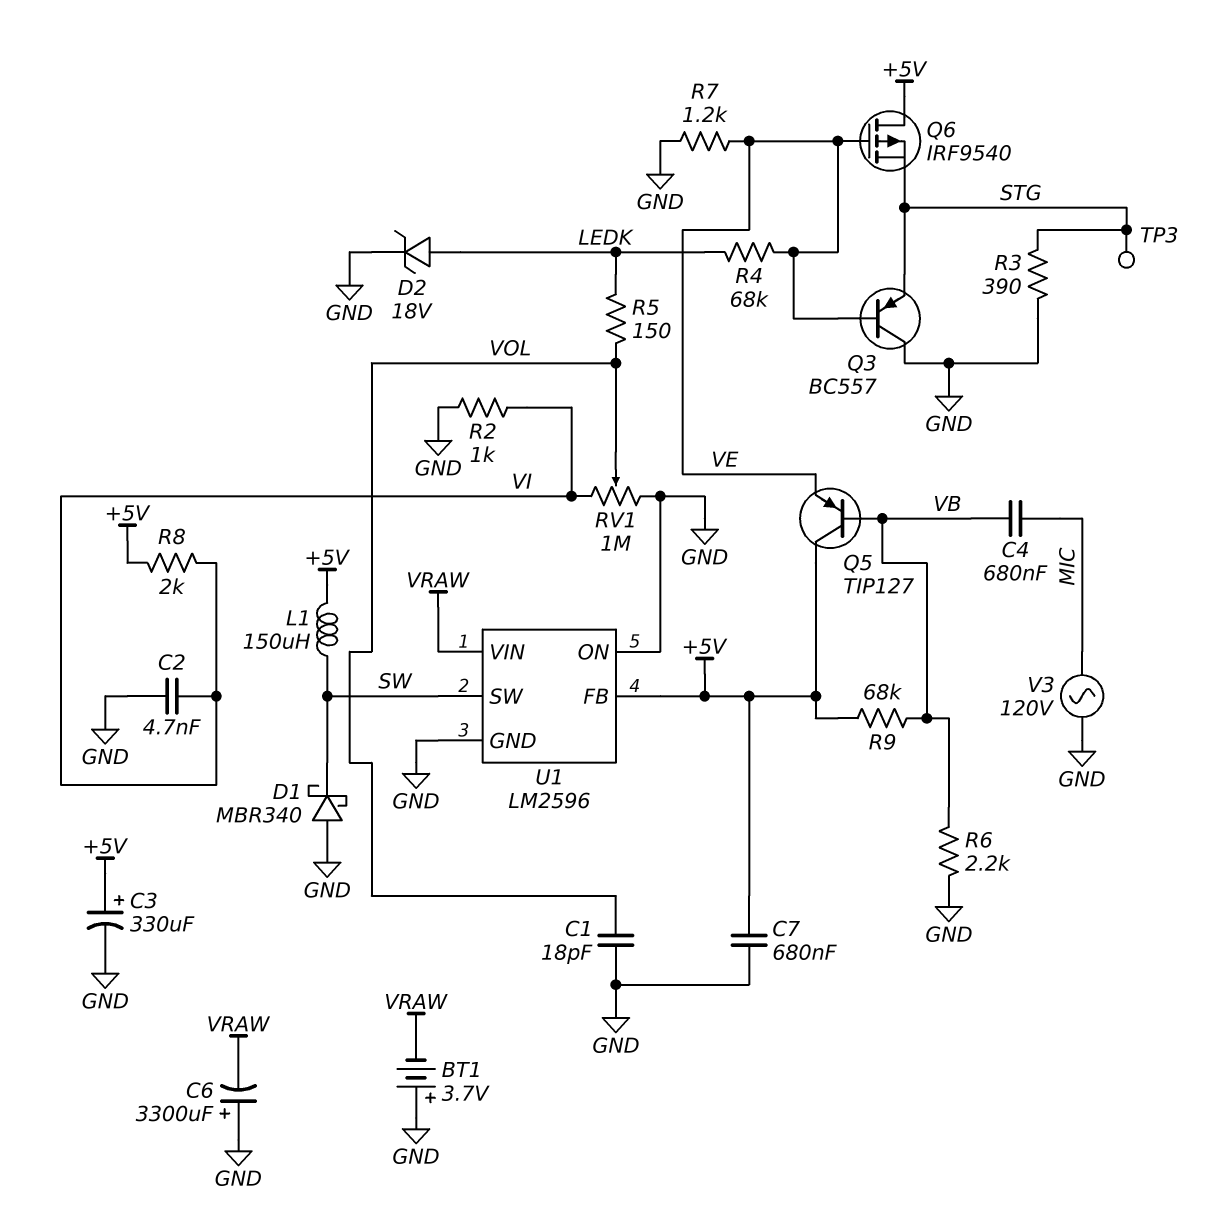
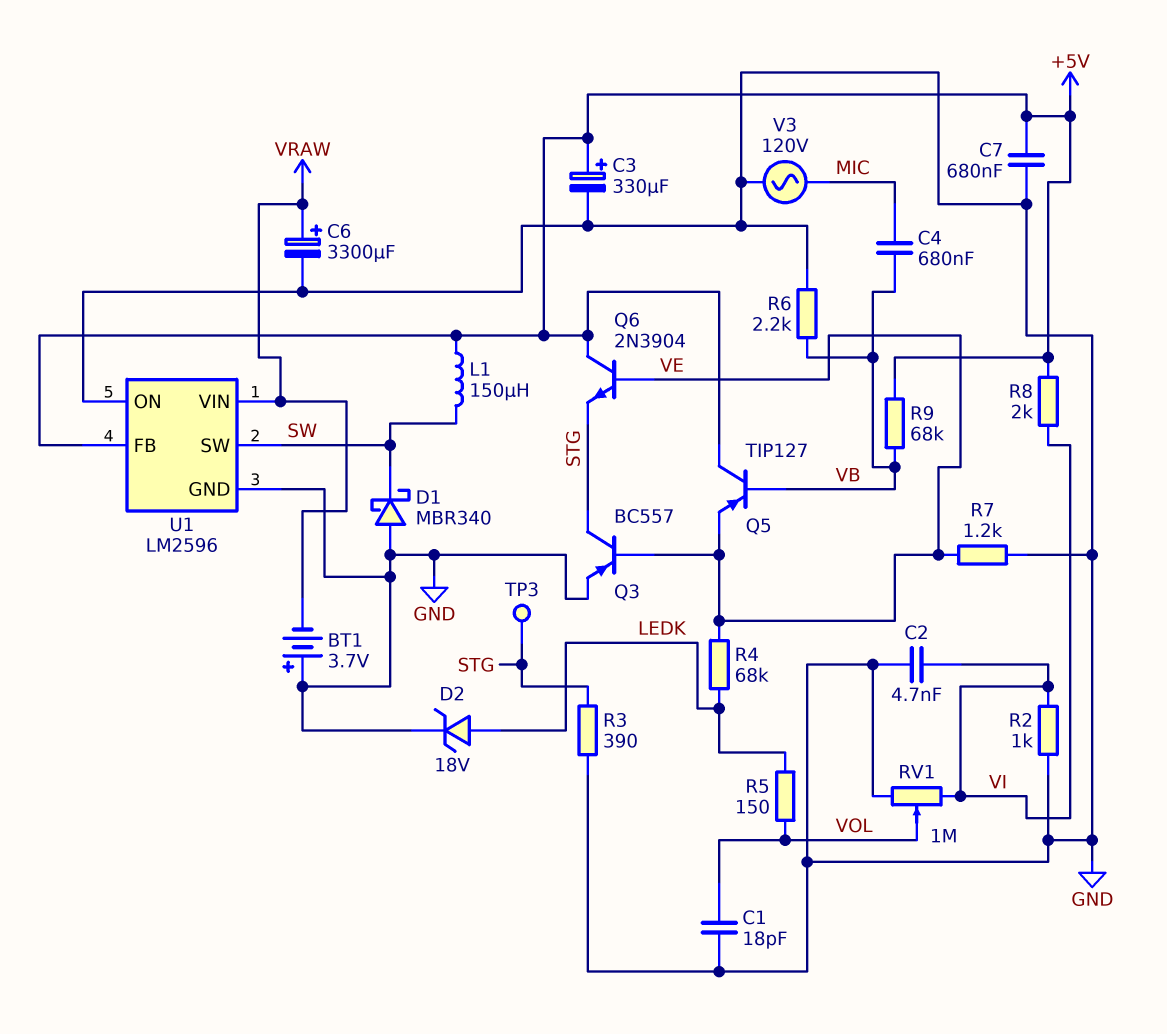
C6: 3300uF (plus GND, minus VRAW) -> 3300uF (plus VRAW, minus GND)
Q3: PNP BC557 (B VE, C GND, E STG) -> PNP BC557 (B VE, C STG, E GND)
Q6: PMOS IRF9540 (G VE, D +5V, S STG) -> NPN 2N3904 (B VE, C +5V, E STG)

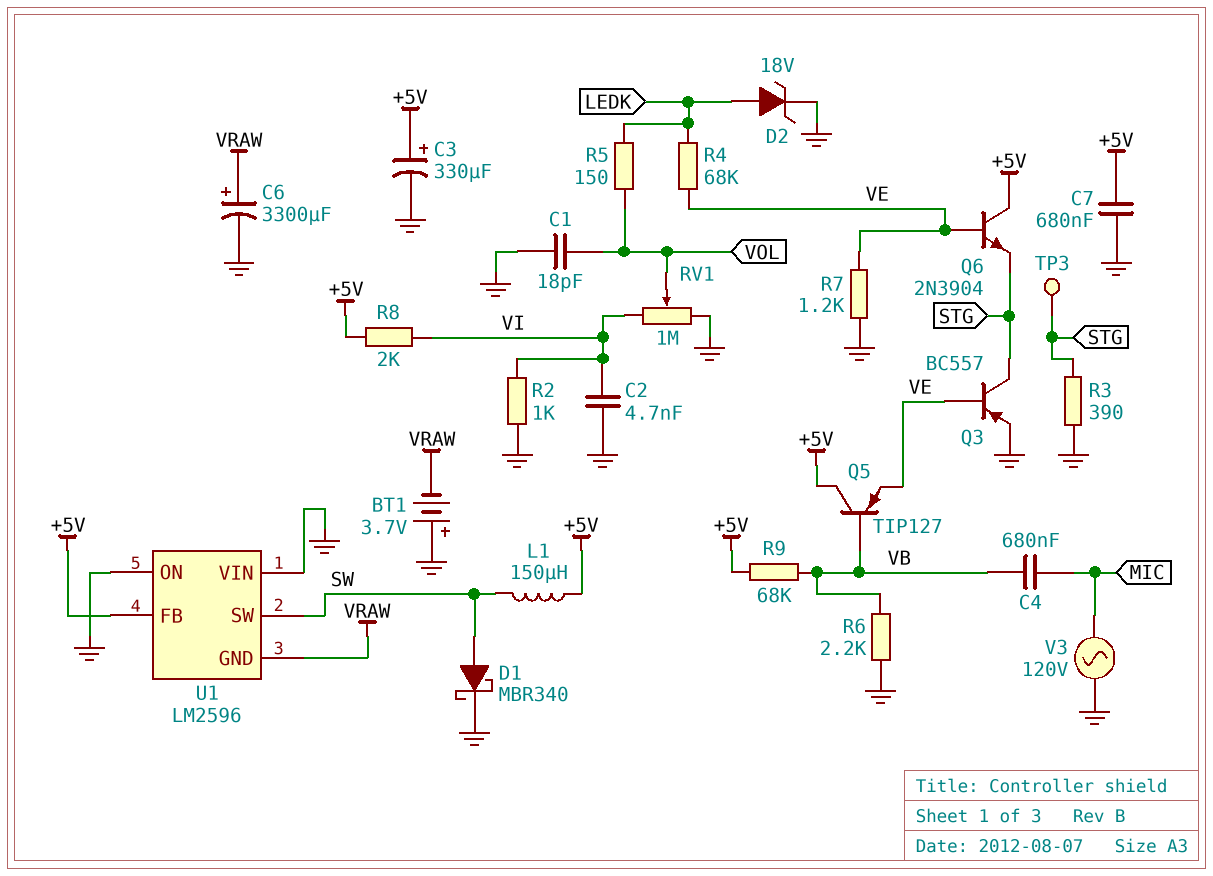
D1: schottky MBR340 (A GND, K SW) -> schottky MBR340 (A SW, K GND)
U1 pin GND: GND -> VRAW
U1 pin VIN: VRAW -> GND

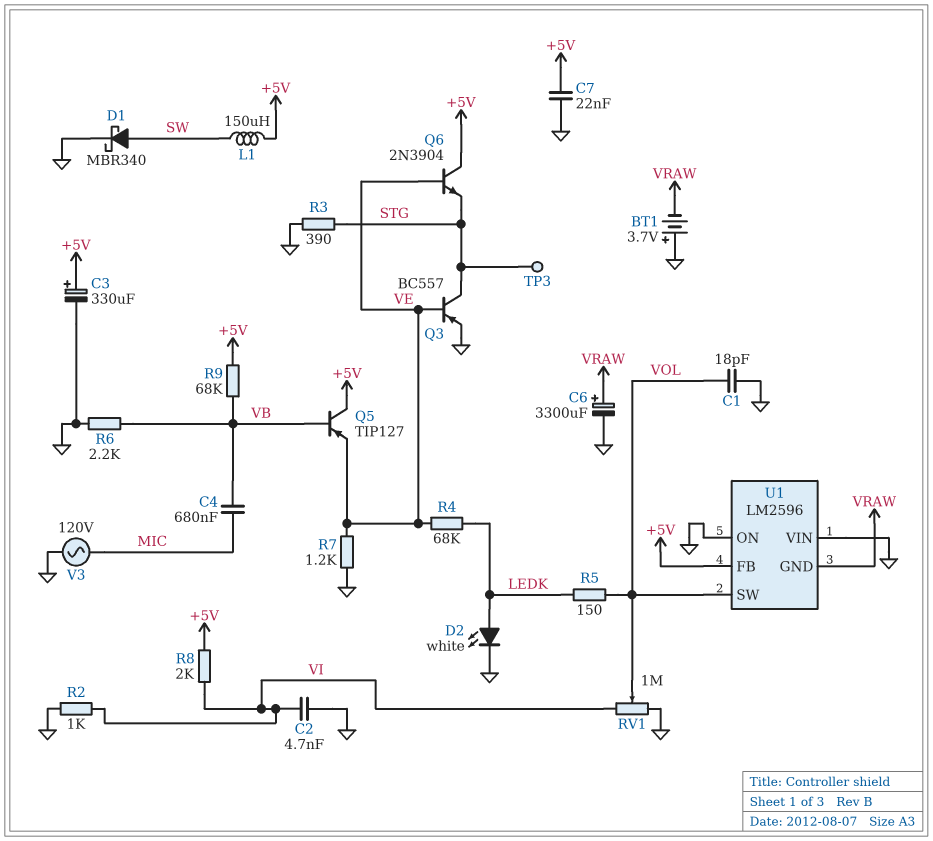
C7: 680nF (+5V, GND) -> 22nF (+5V, GND)
D2: zener 18V (A LEDK, K GND) -> LED white (A LEDK, K GND)
U1 pin SW: SW -> VOL

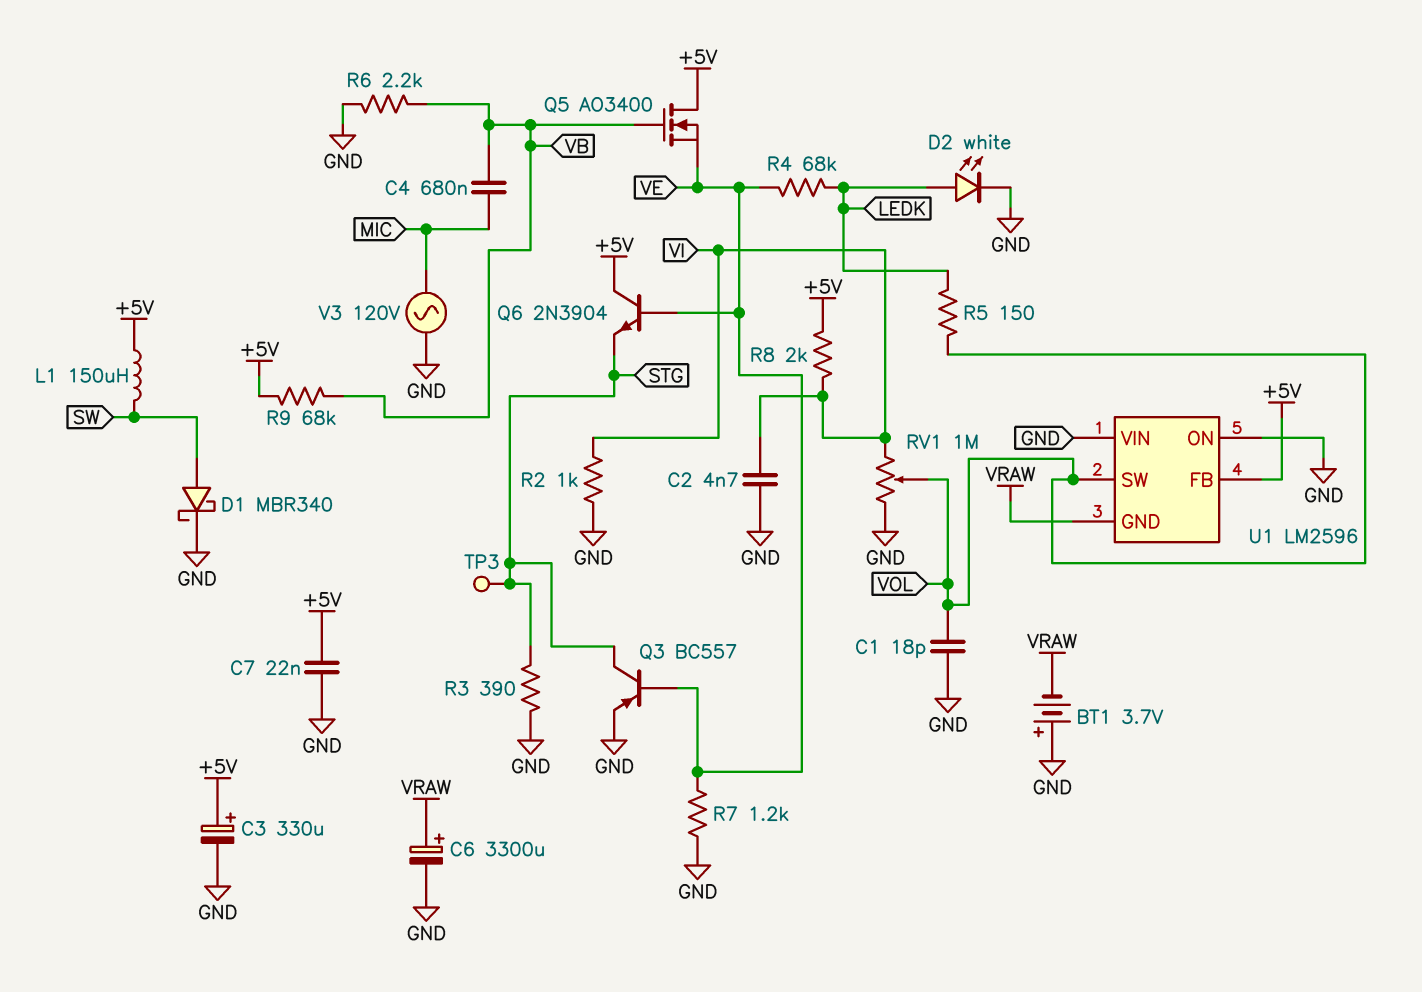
Q5: PNP TIP127 (B VB, C +5V, E VE) -> NMOS AO3400 (G VB, D +5V, S VE)

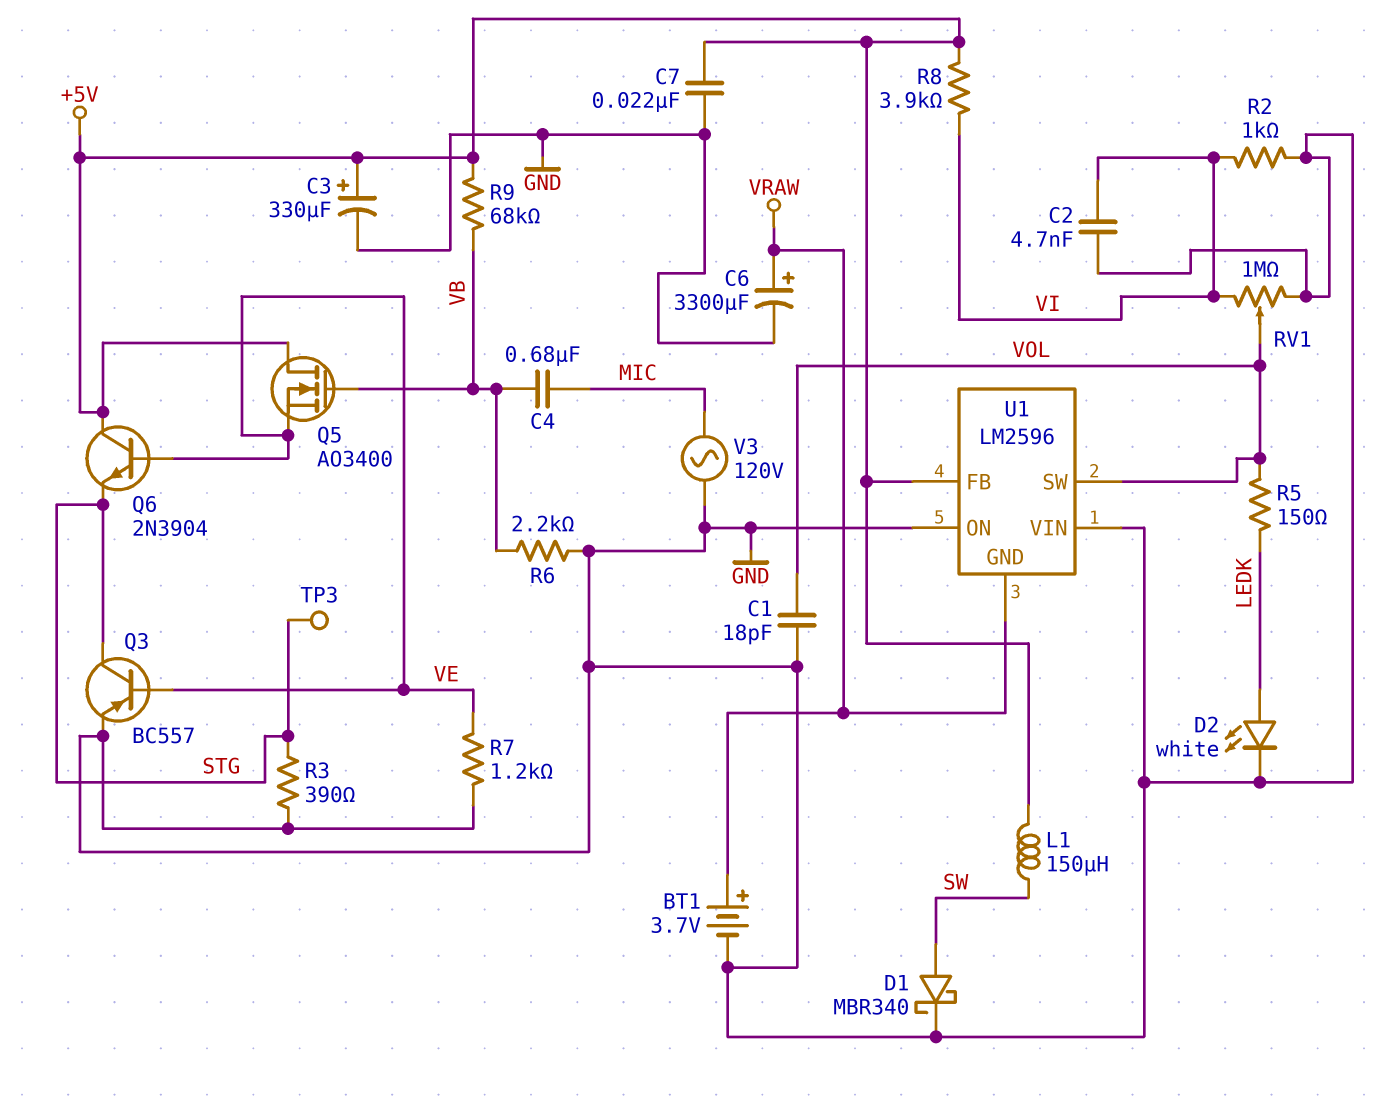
BT1: 3.7V (plus GND, minus VRAW) -> 3.7V (plus VRAW, minus GND)
R4: 68k (LEDK, VE) -> none
R8: 2k (+5V, VI) -> 3.9k (+5V, VI)

